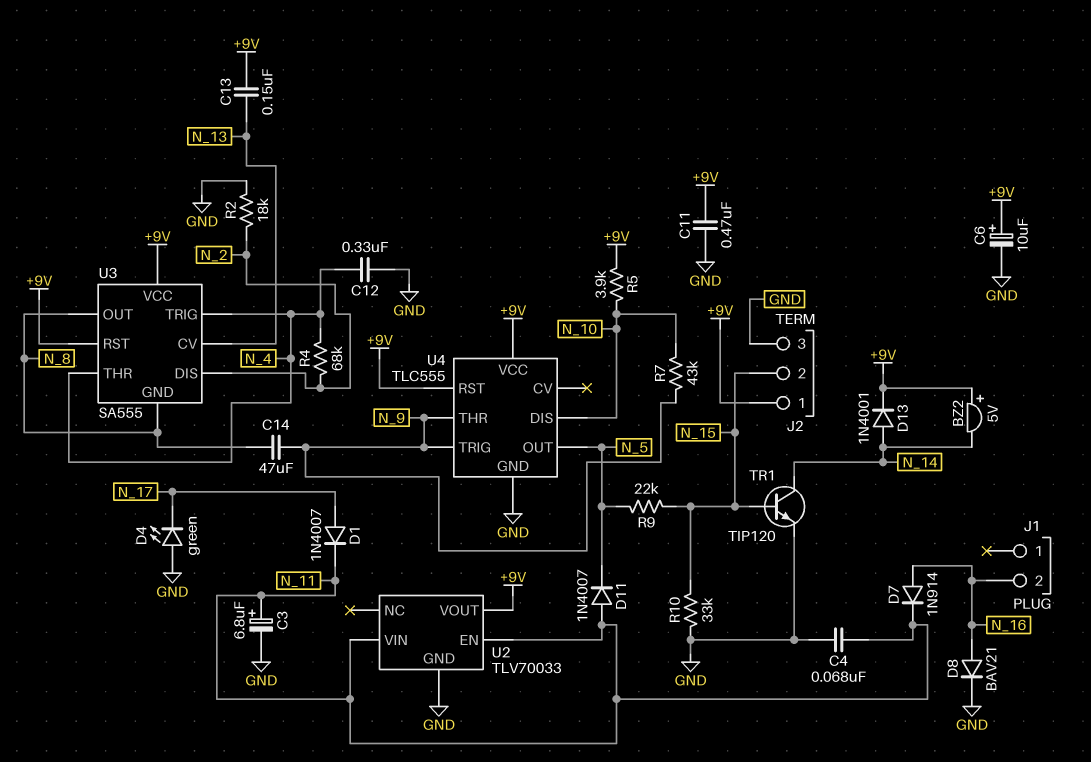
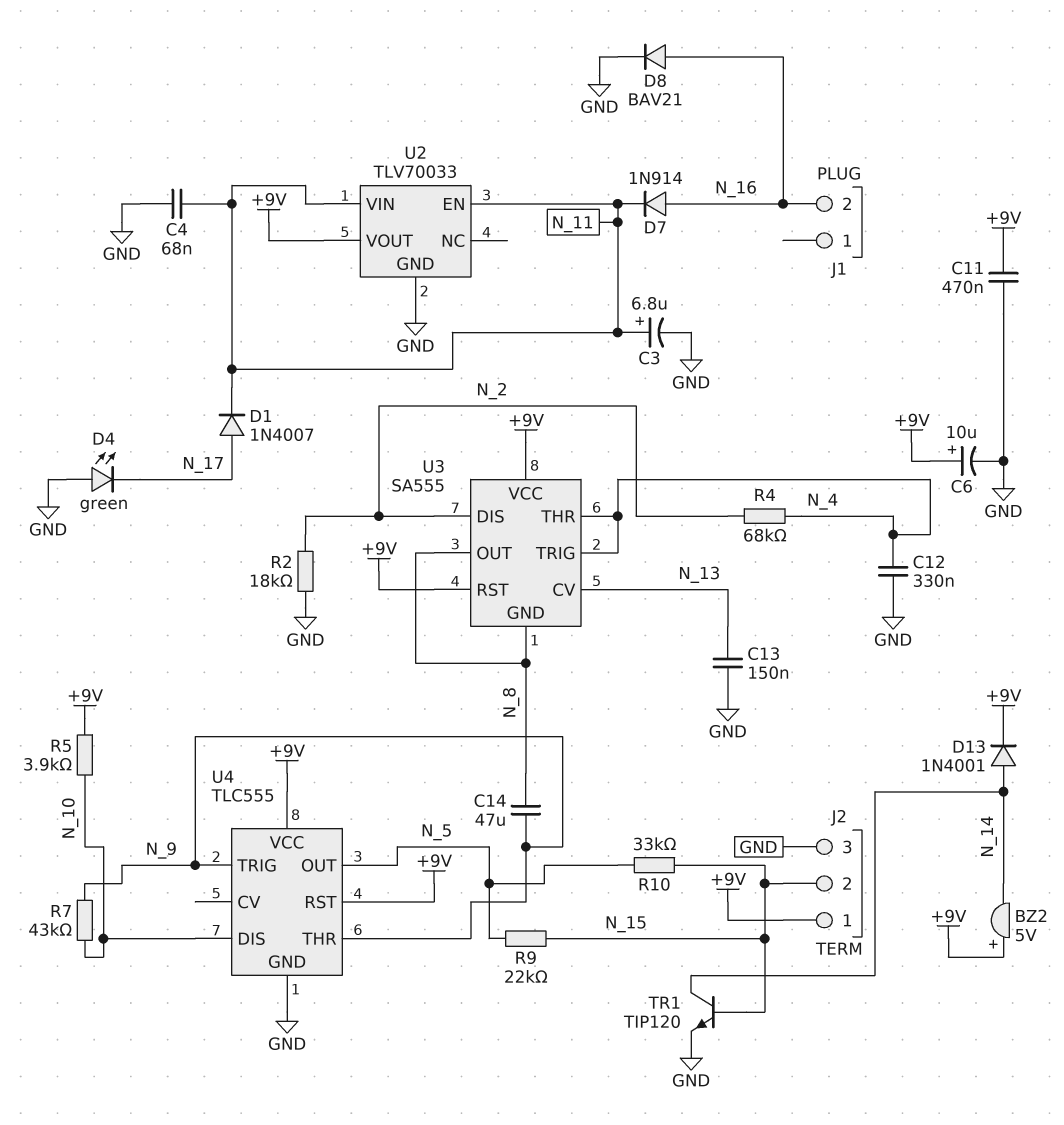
C13: 150nF (+9V, N_13) -> 150nF (GND, N_13)
D11: diode 1N4007 (A N_11, K N_5) -> none
R10: 33k (GND, N_15) -> 33k (N_5, N_15)

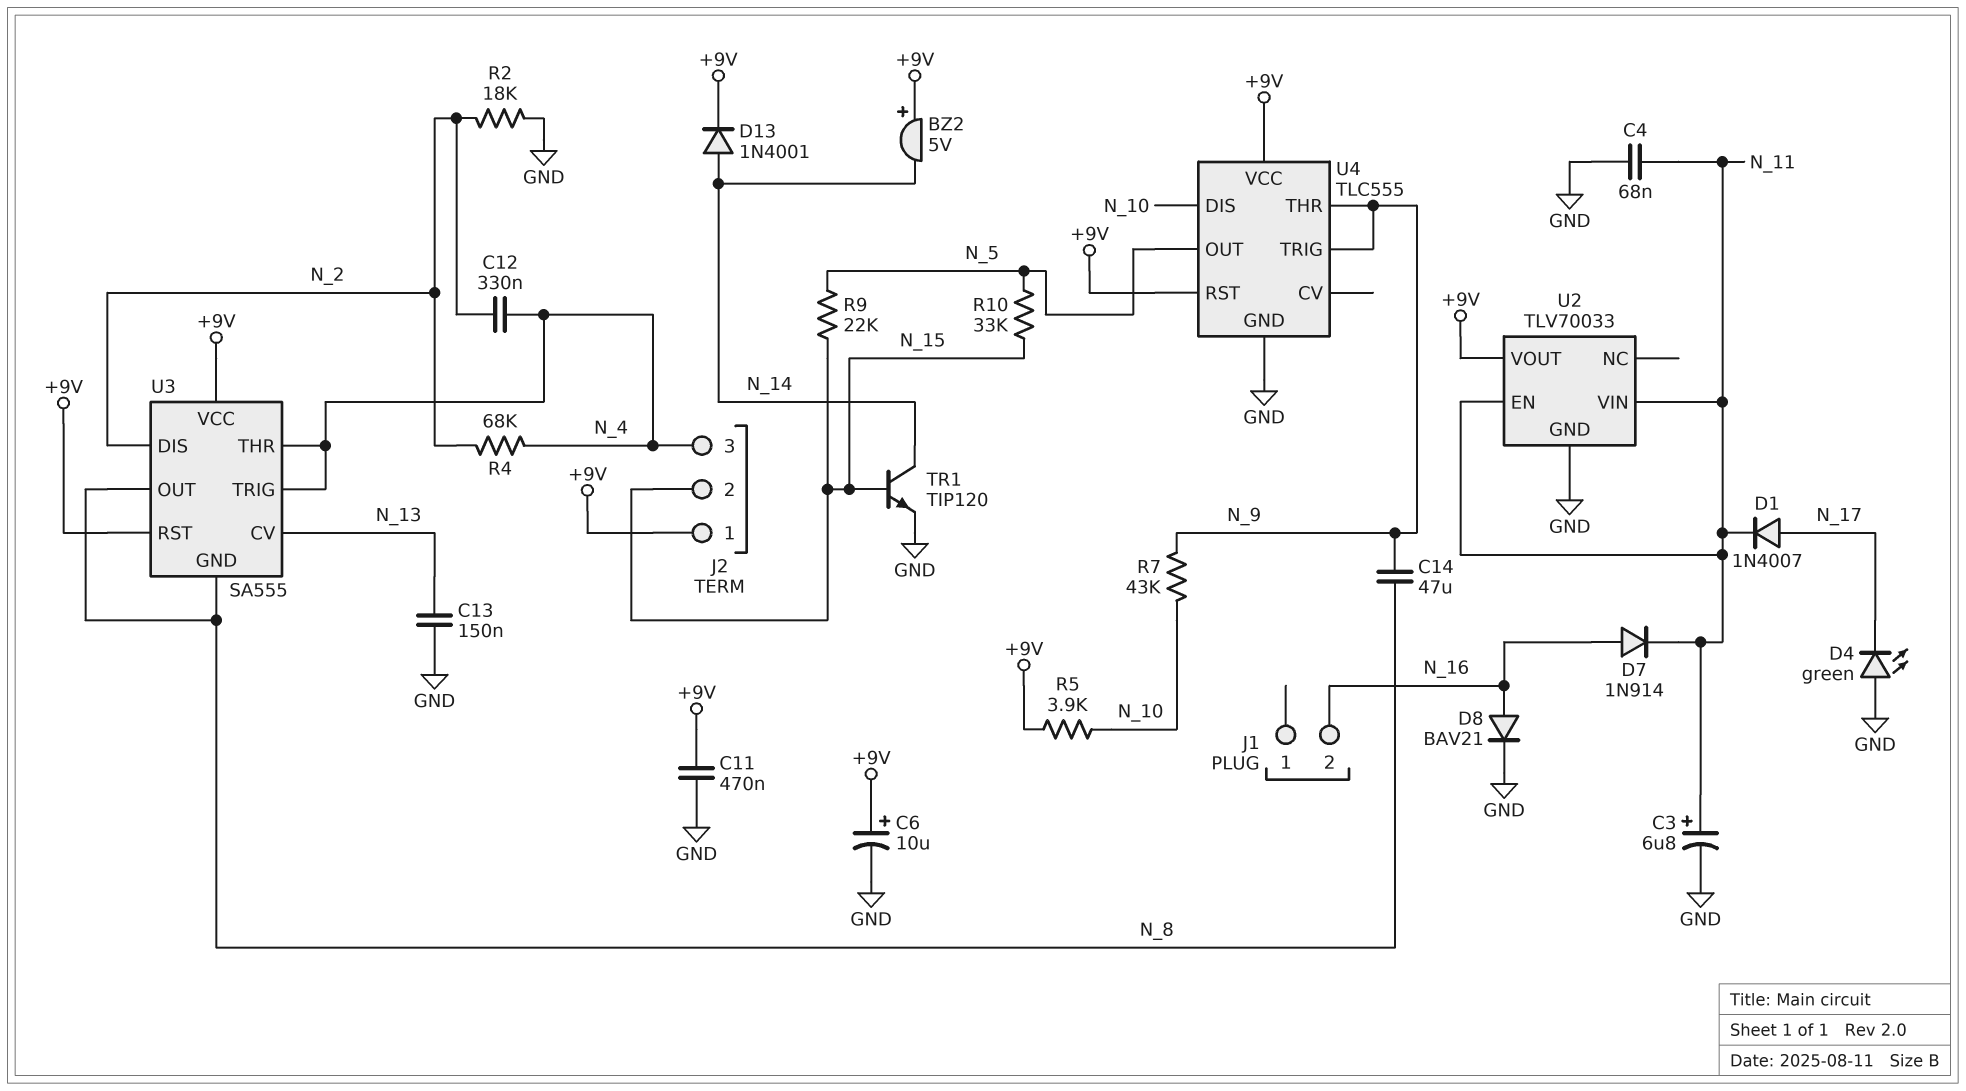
C12: 330nF (GND, N_4) -> 330nF (N_2, N_4)
J2 pin 3: GND -> N_4

